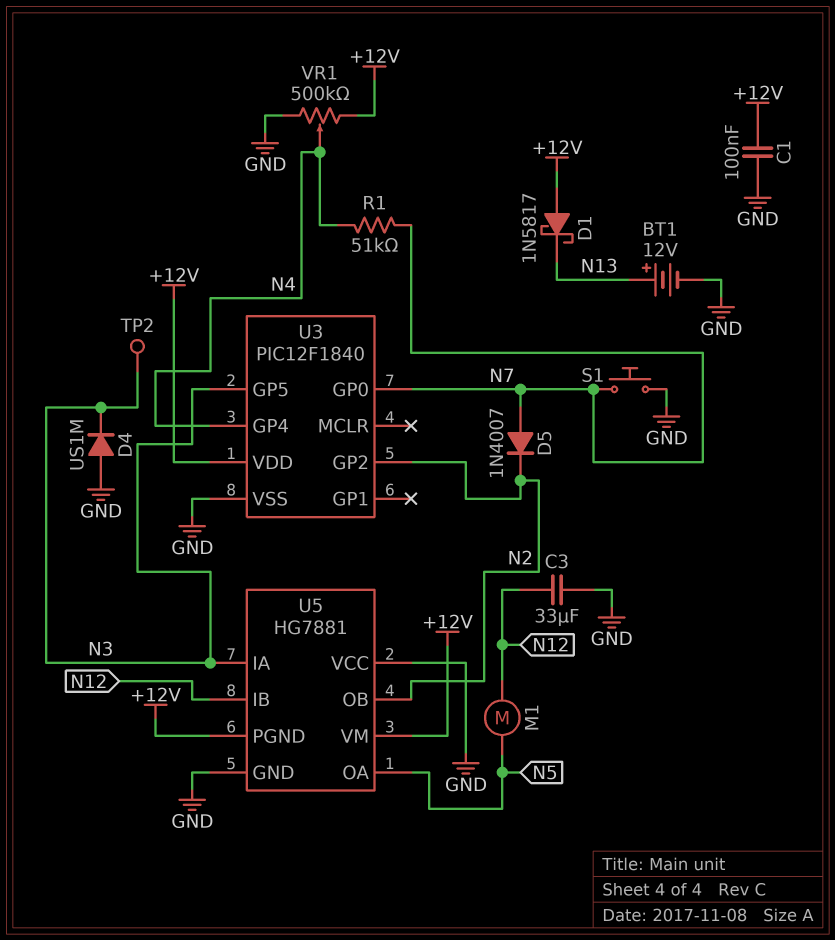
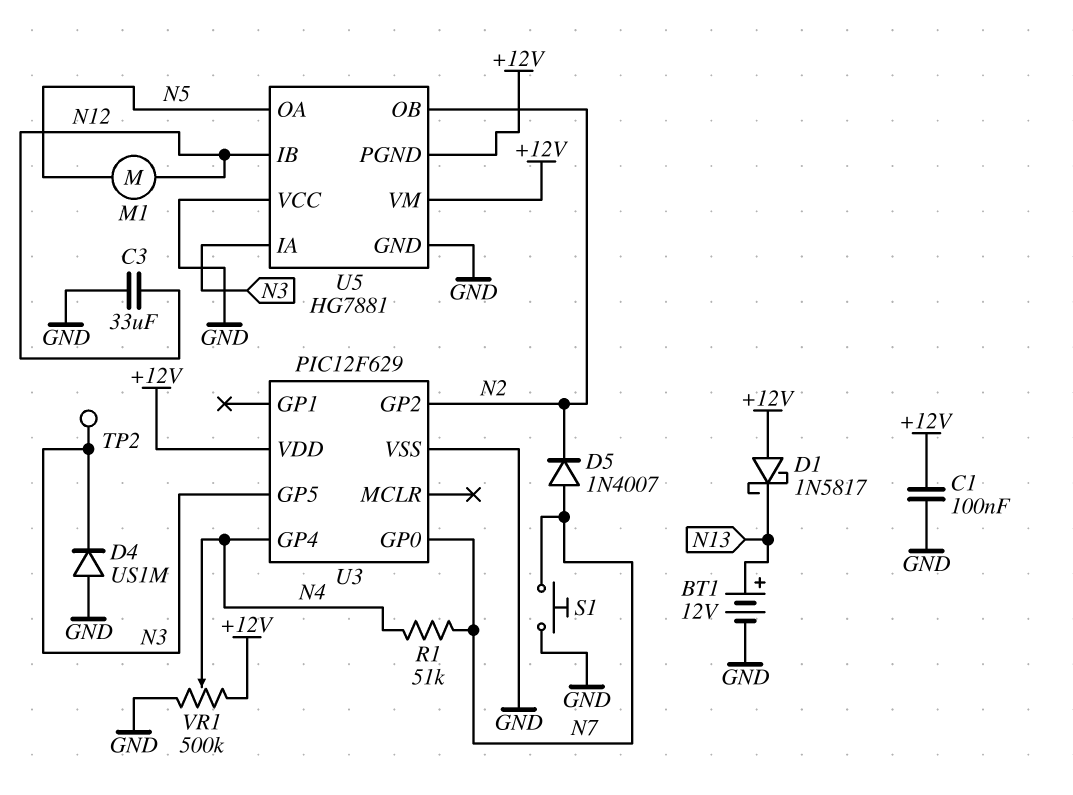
U3: PIC12F1840 -> PIC12F629

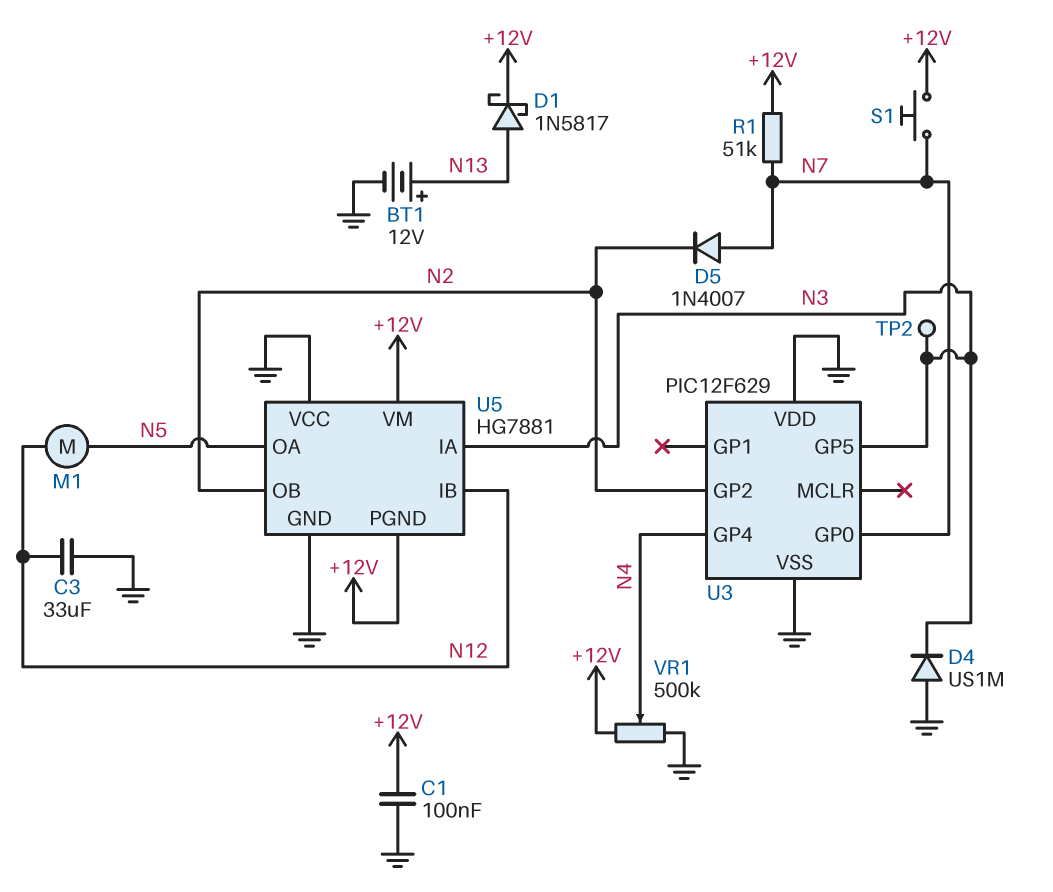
D1: schottky 1N5817 (A +12V, K N13) -> schottky 1N5817 (A N13, K +12V)
R1: 51k (N4, N7) -> 51k (+12V, N7)
S1: button (GND, N7) -> button (+12V, N7)
U3 pin VDD: +12V -> GND

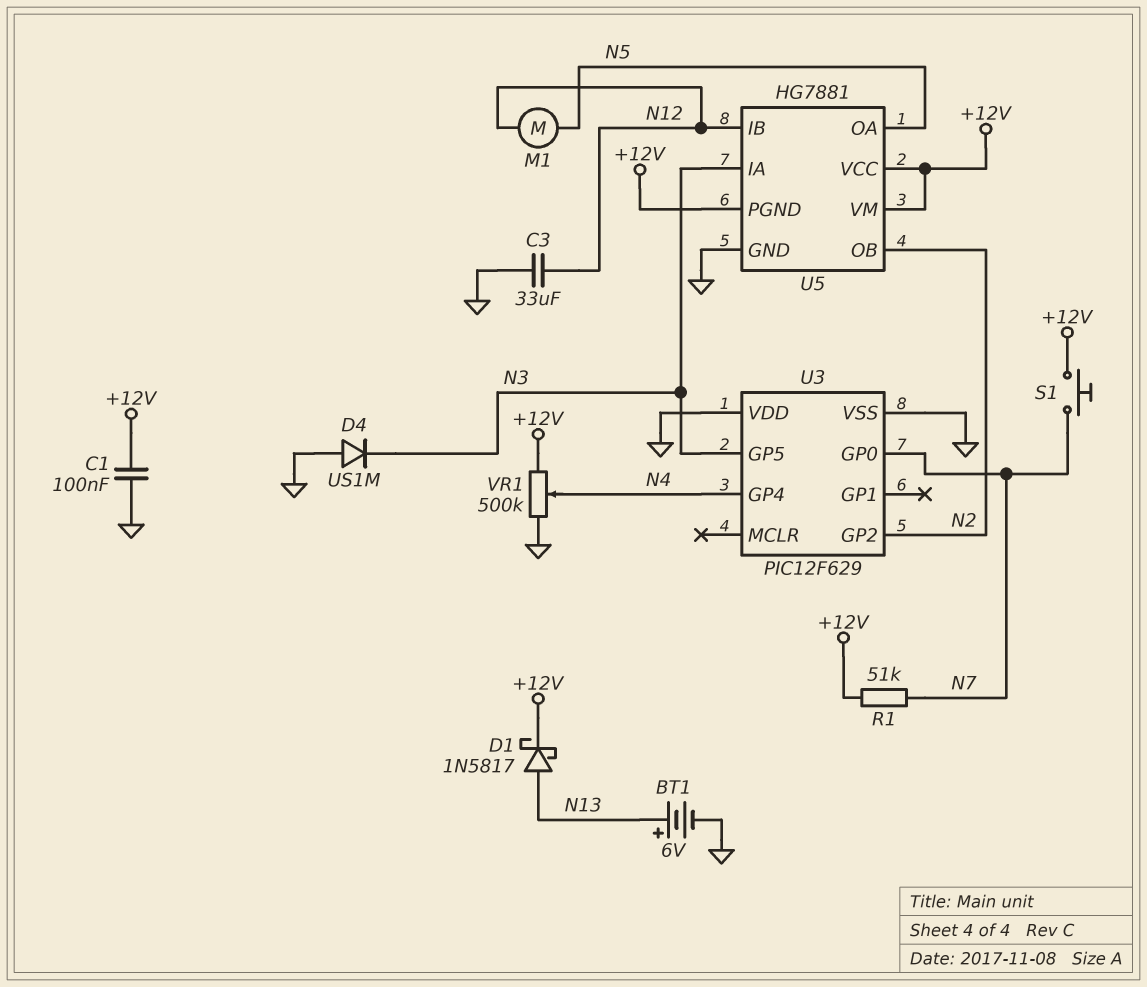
BT1: 12V (plus N13, minus GND) -> 6V (plus N13, minus GND)
D5: diode 1N4007 (A N7, K N2) -> none
TP2: test point (N3) -> none
U5 pin VCC: GND -> +12V

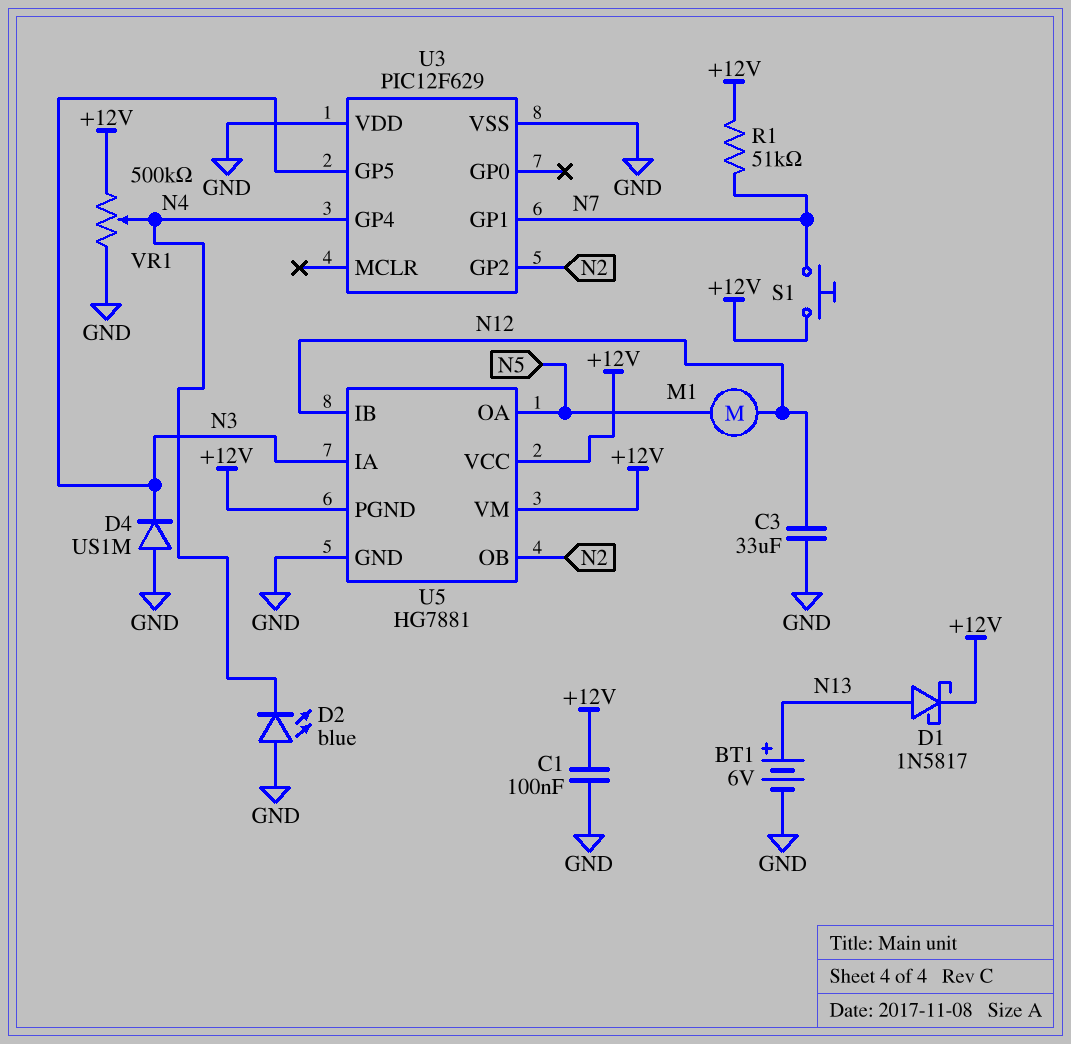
D2: none -> LED blue (A GND, K N4)
U3 pin GP0: N7 -> none
U3 pin GP1: none -> N7

